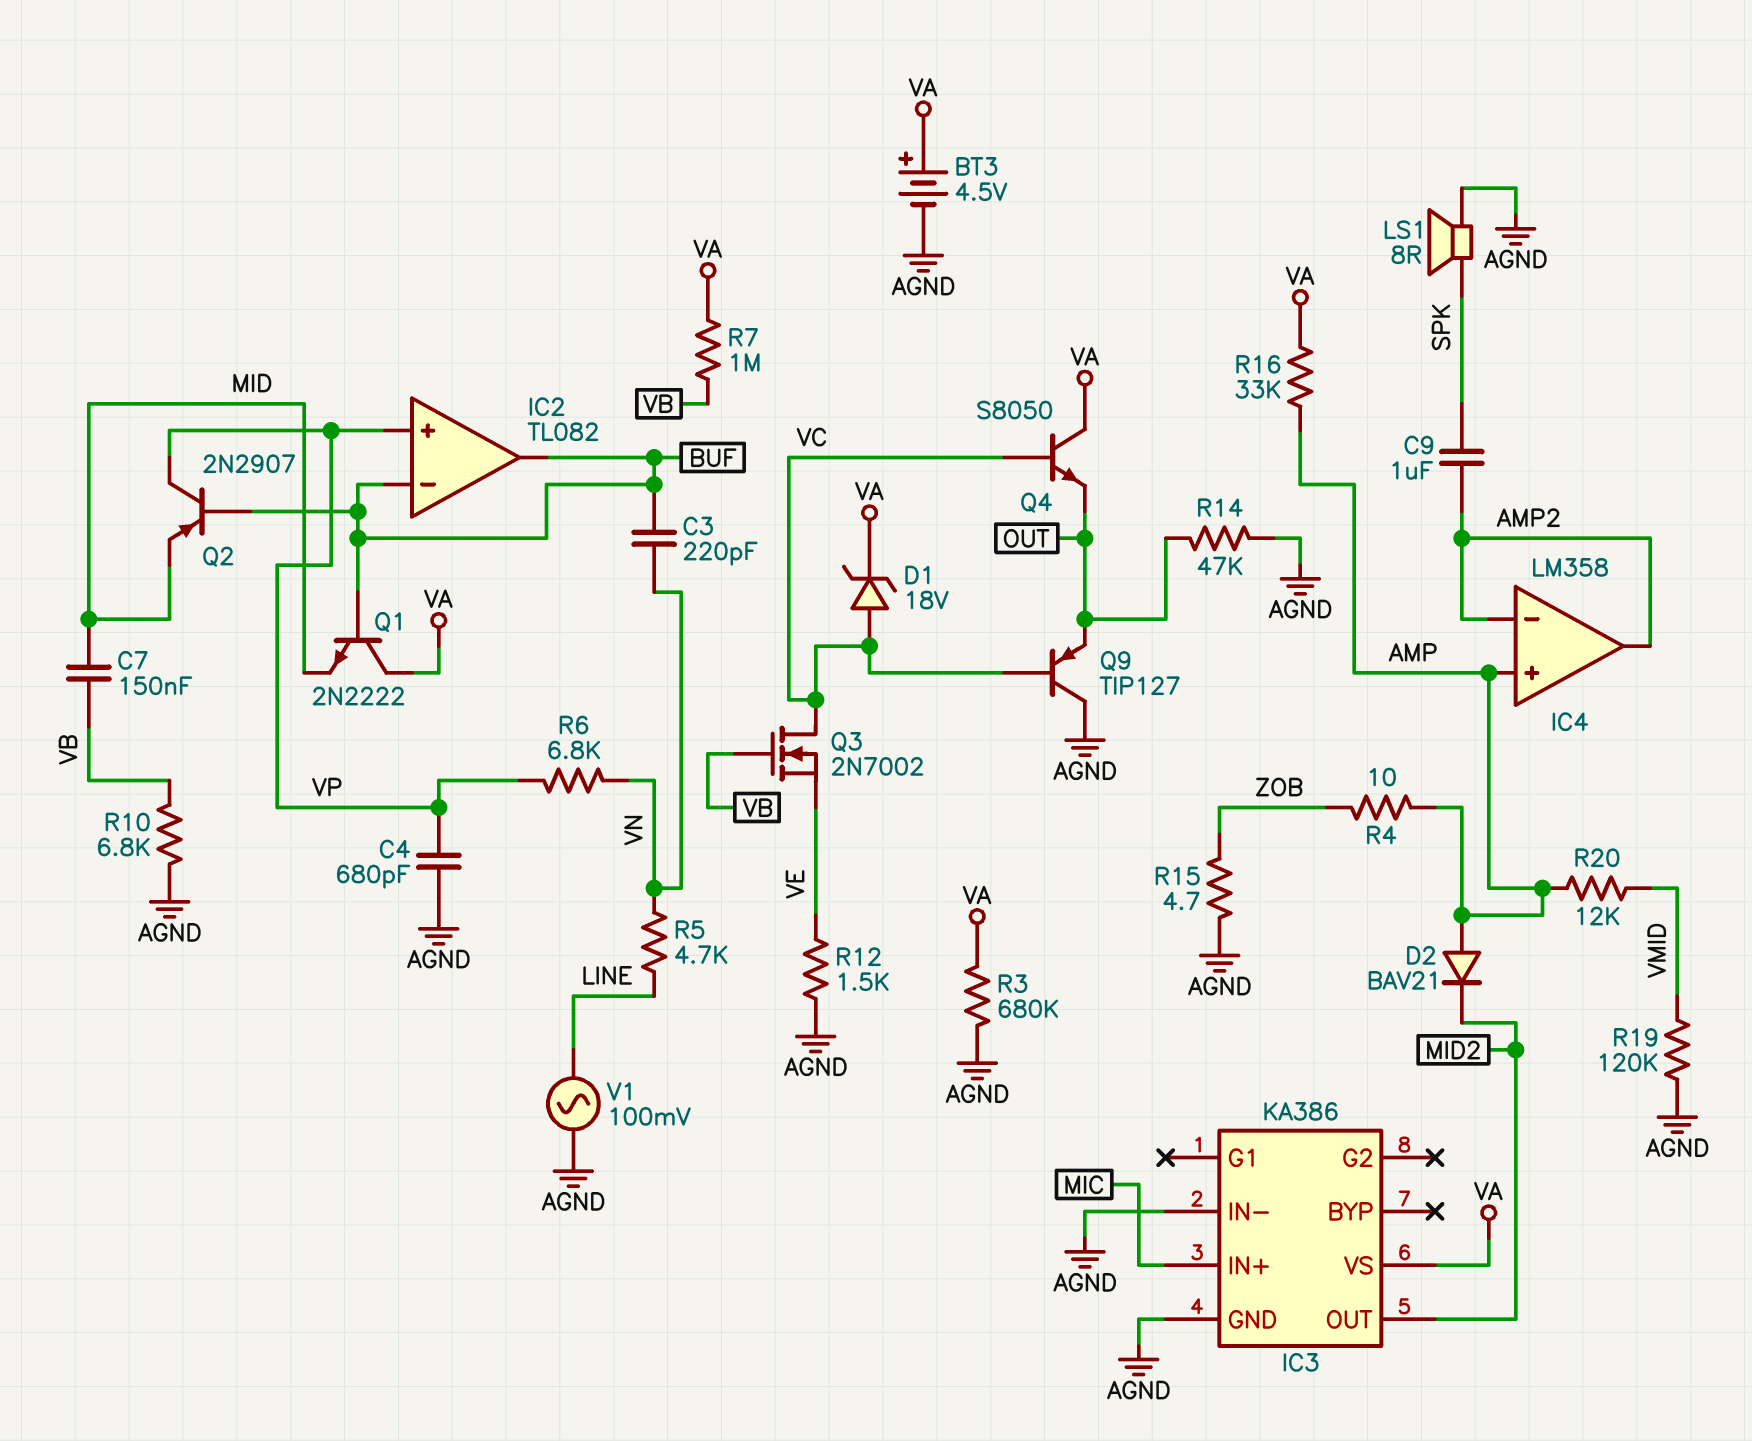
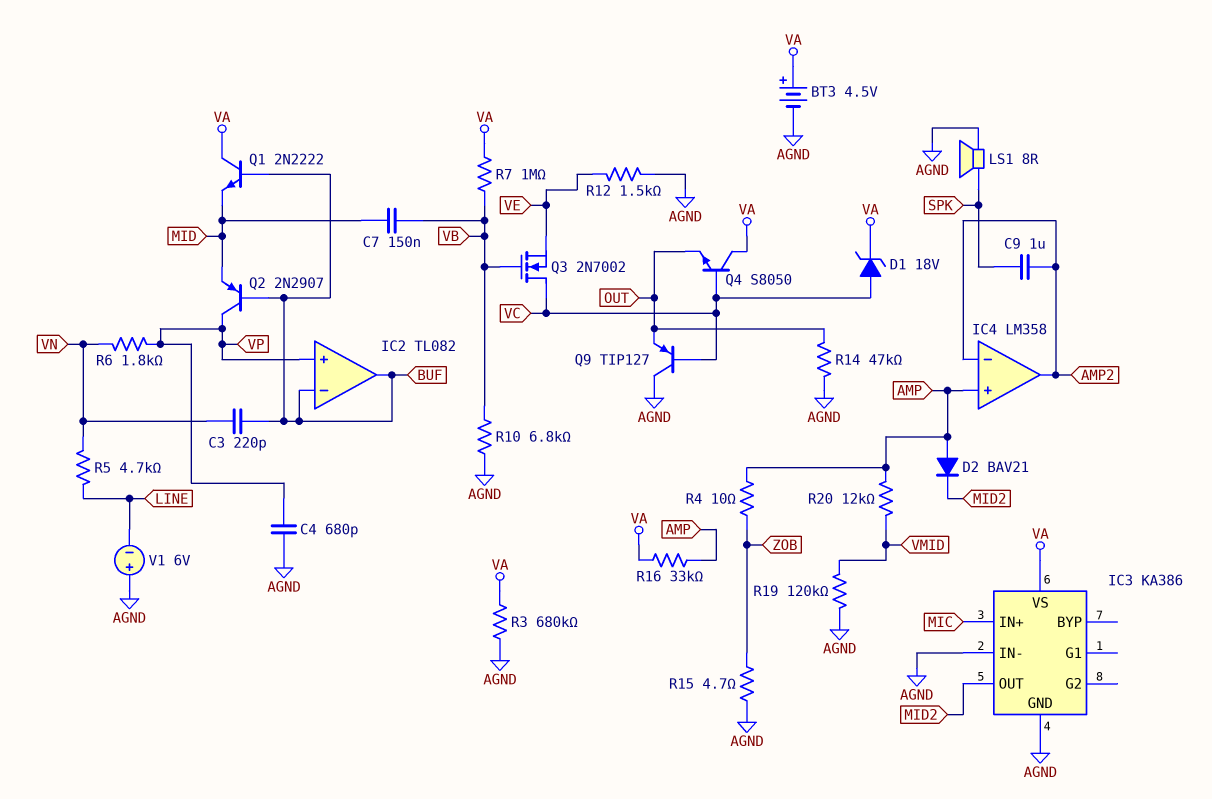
R6: 6.8k (VN, VP) -> 1.8k (VN, VP)
V1: AC 100mV (AGND, LINE) -> 6V (plus AGND, minus LINE)

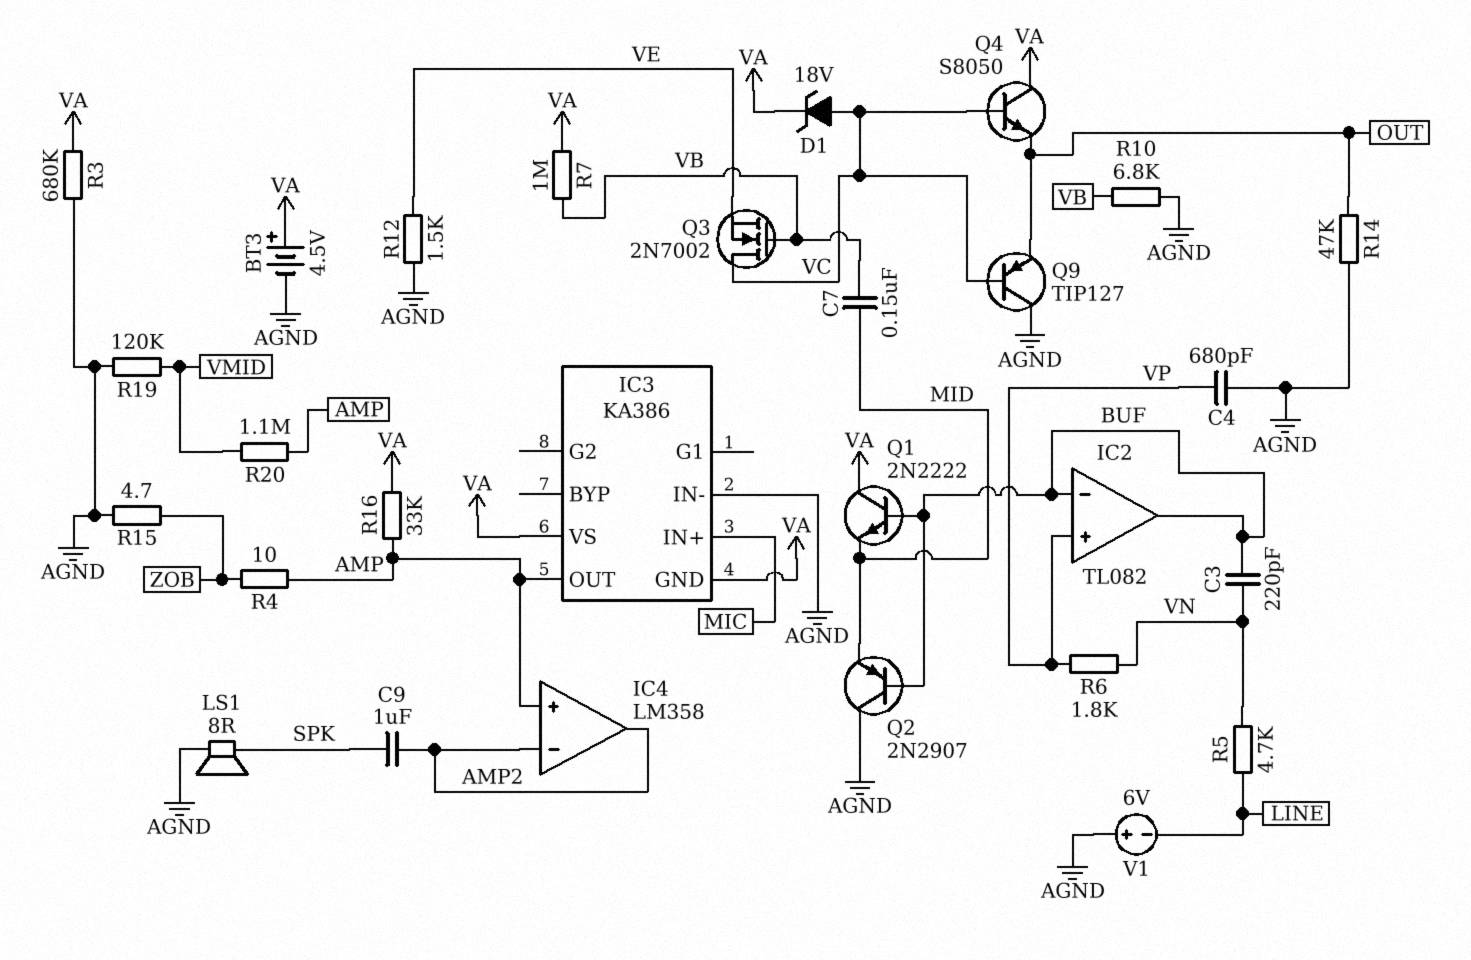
D2: diode BAV21 (A AMP, K MID2) -> none
IC3 pin GND: AGND -> VA
IC3 pin OUT: MID2 -> AMP
Q2: PNP 2N2907 (B BUF, C VP, E MID) -> PNP 2N2907 (B BUF, C AGND, E MID)
R20: 12k (AMP, VMID) -> 1.1M (AMP, VMID)

